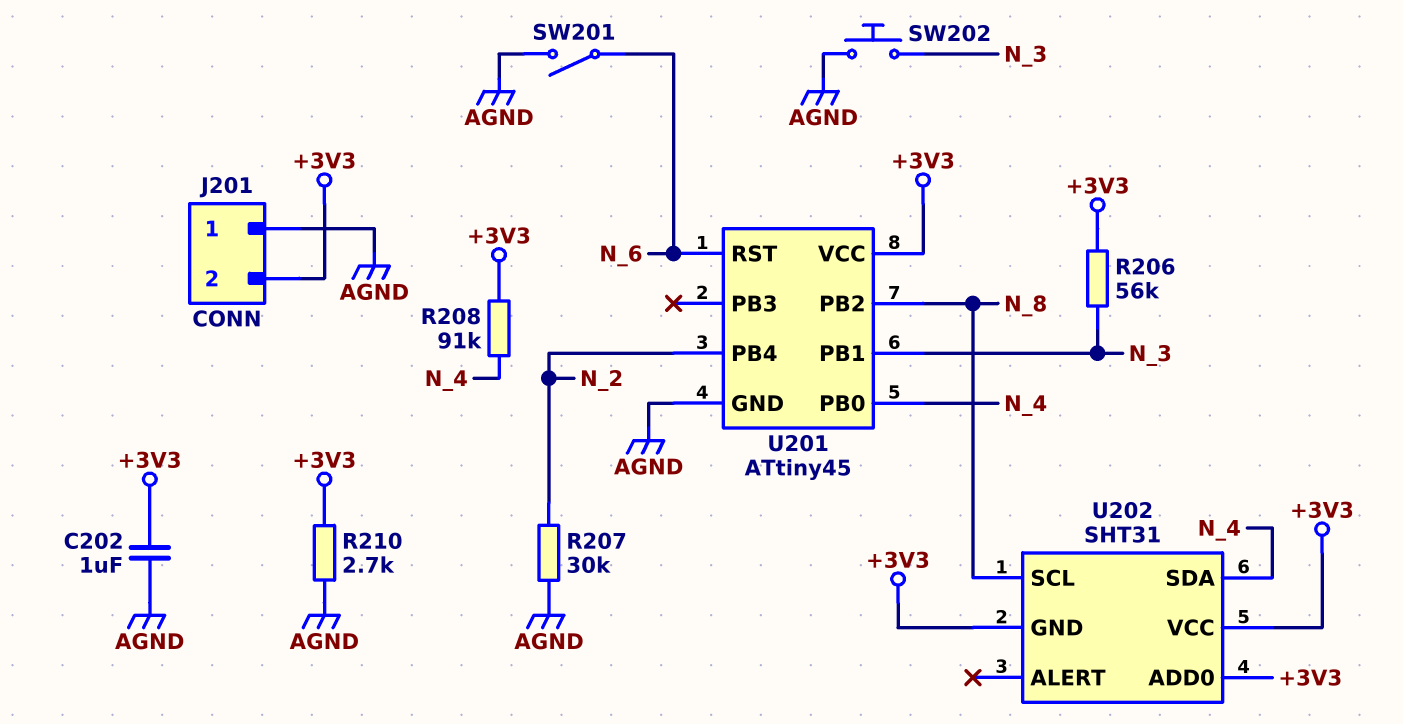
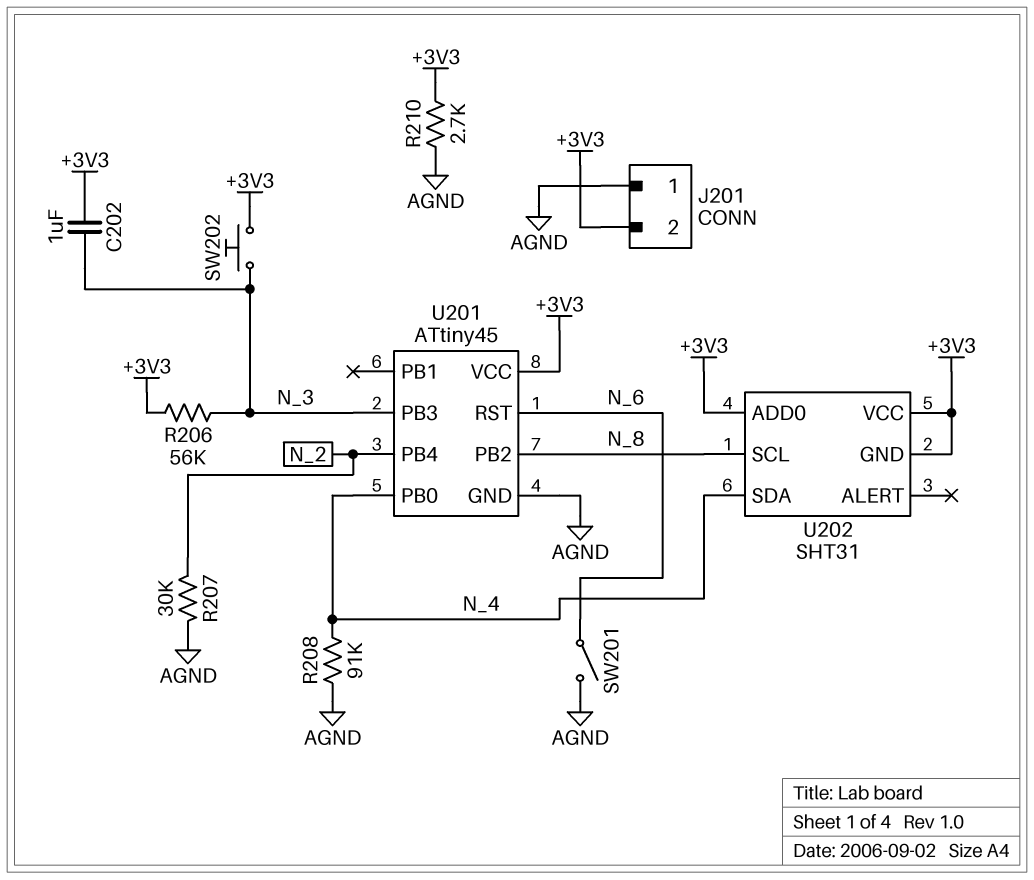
C202: 1uF (+3V3, AGND) -> 1uF (+3V3, N_3)
R208: 91k (+3V3, N_4) -> 91k (AGND, N_4)
SW202: button (AGND, N_3) -> button (+3V3, N_3)
U201 pin PB1: N_3 -> none
U201 pin PB3: none -> N_3

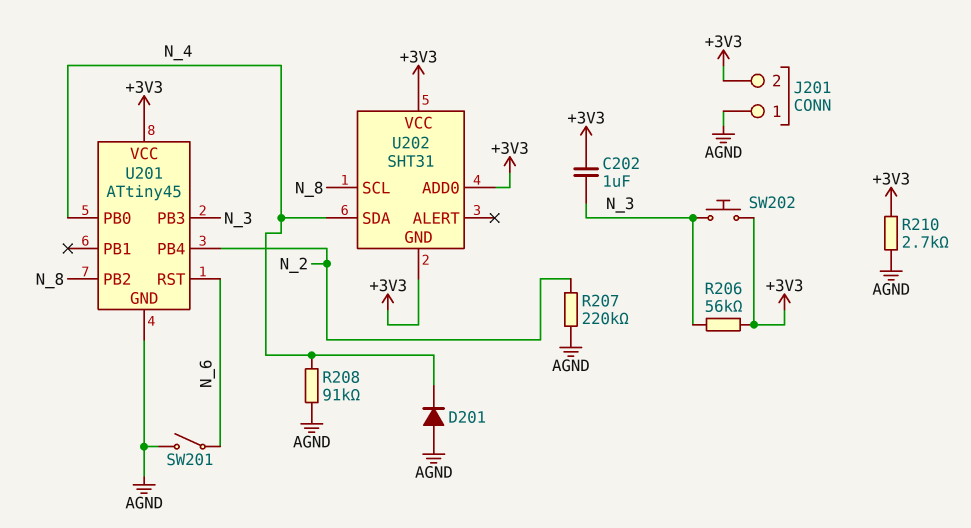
D201: none -> diode (A AGND, K N_4)
R207: 30k (AGND, N_2) -> 220k (AGND, N_2)

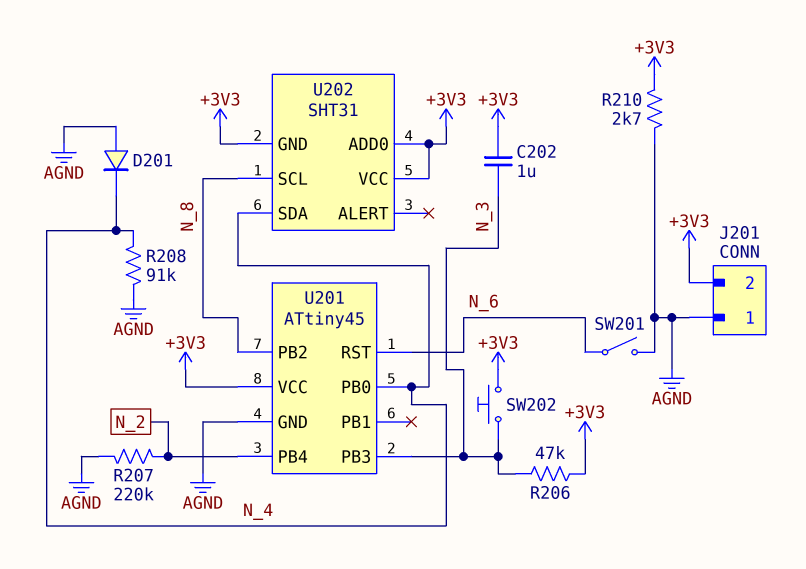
R206: 56k (+3V3, N_3) -> 47k (+3V3, N_3)

